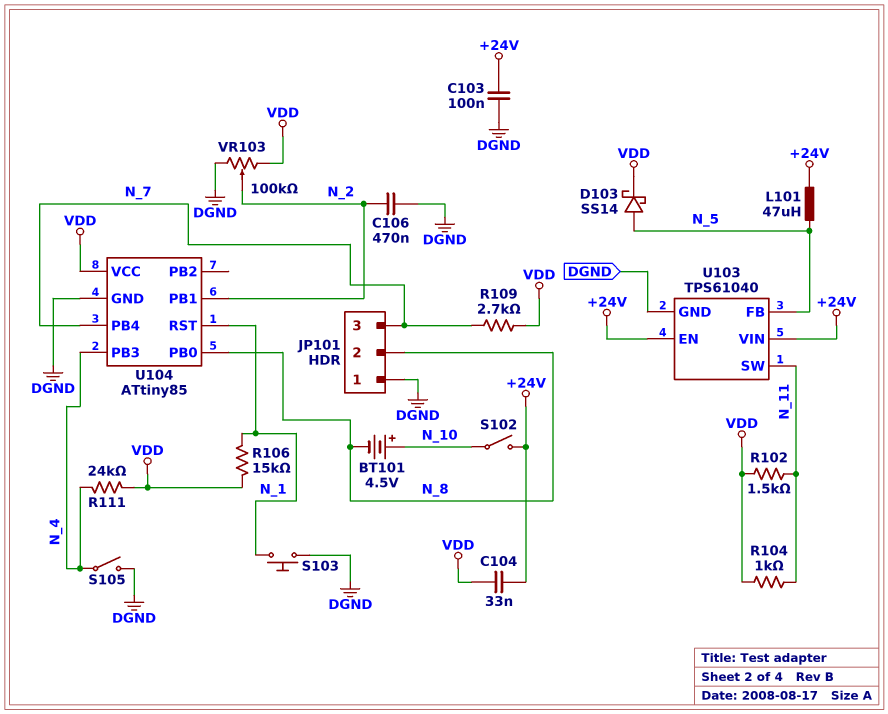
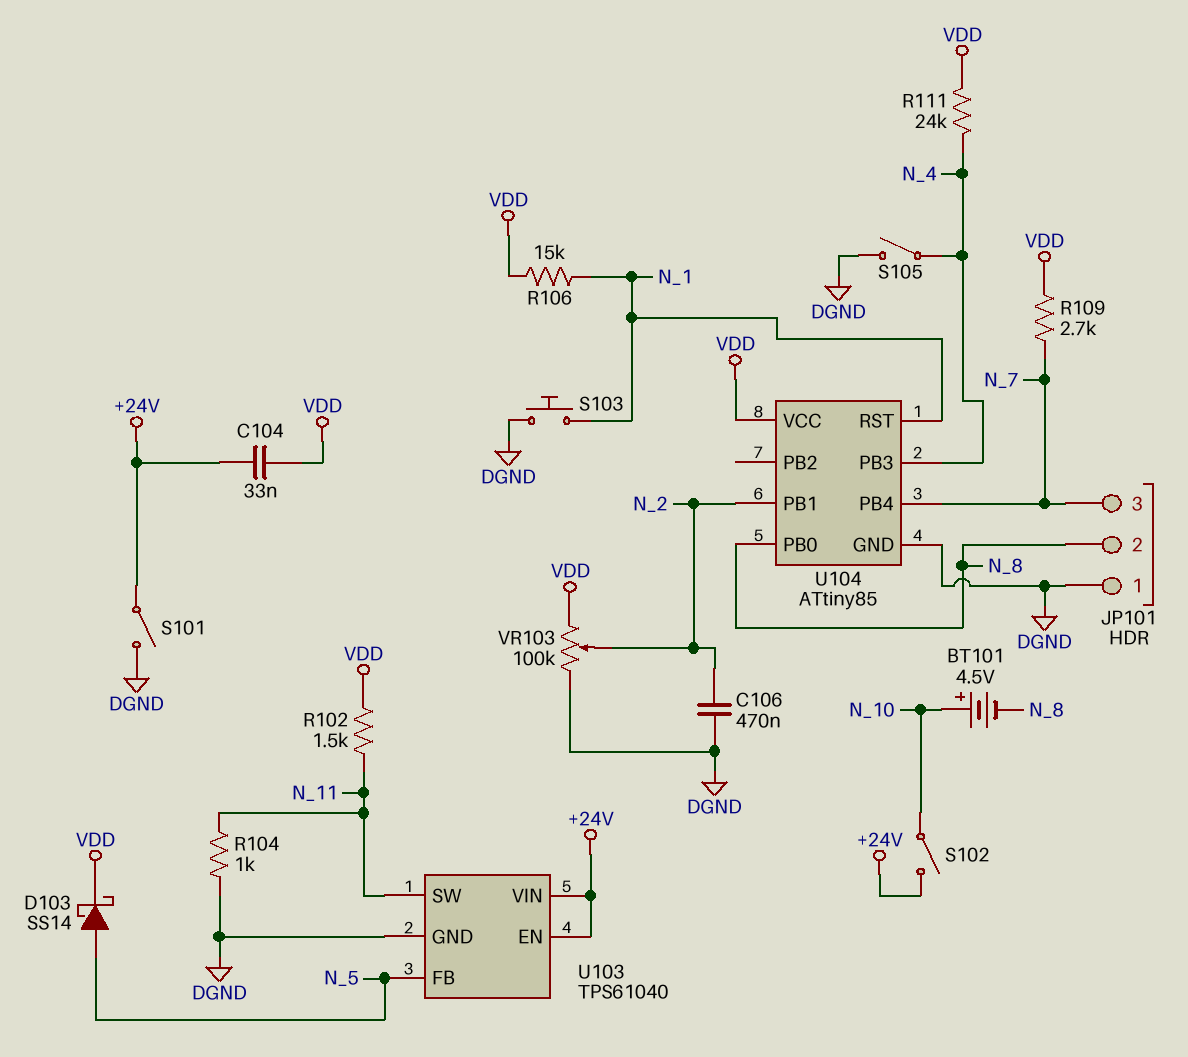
C103: 100nF (+24V, DGND) -> none
L101: 47uH (+24V, N_5) -> none
R104: 1k (N_11, VDD) -> 1k (DGND, N_11)
S101: none -> switch (+24V, DGND)

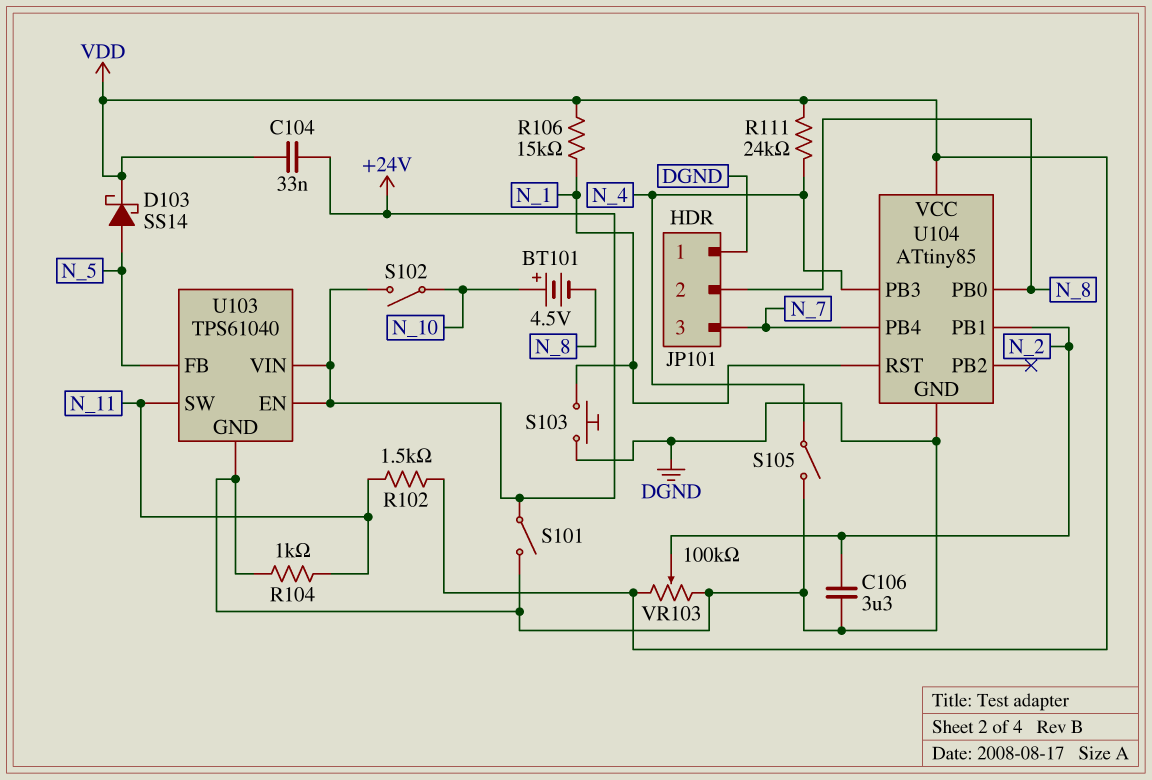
C106: 470nF (DGND, N_2) -> 3.3uF (DGND, N_2)
R109: 2.7k (N_7, VDD) -> none

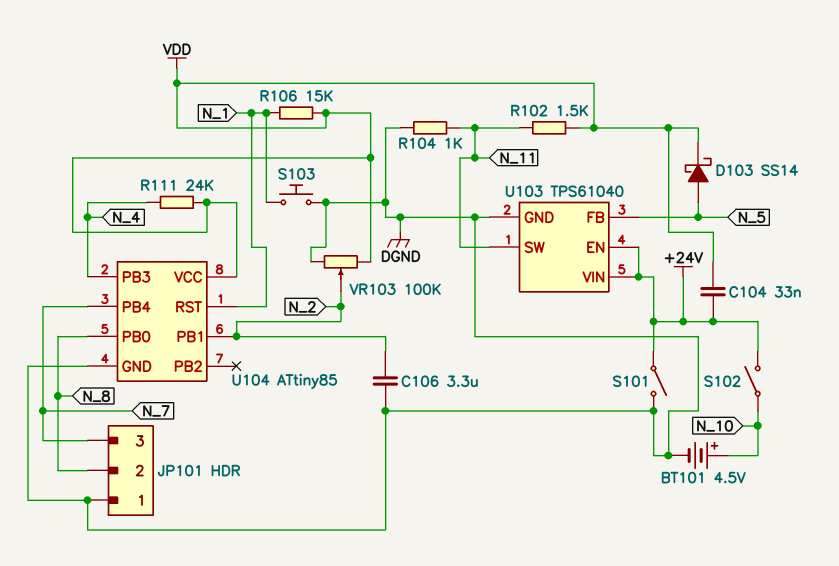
BT101: 4.5V (plus N_10, minus N_8) -> 4.5V (plus N_10, minus DGND)
S105: switch (DGND, N_4) -> none

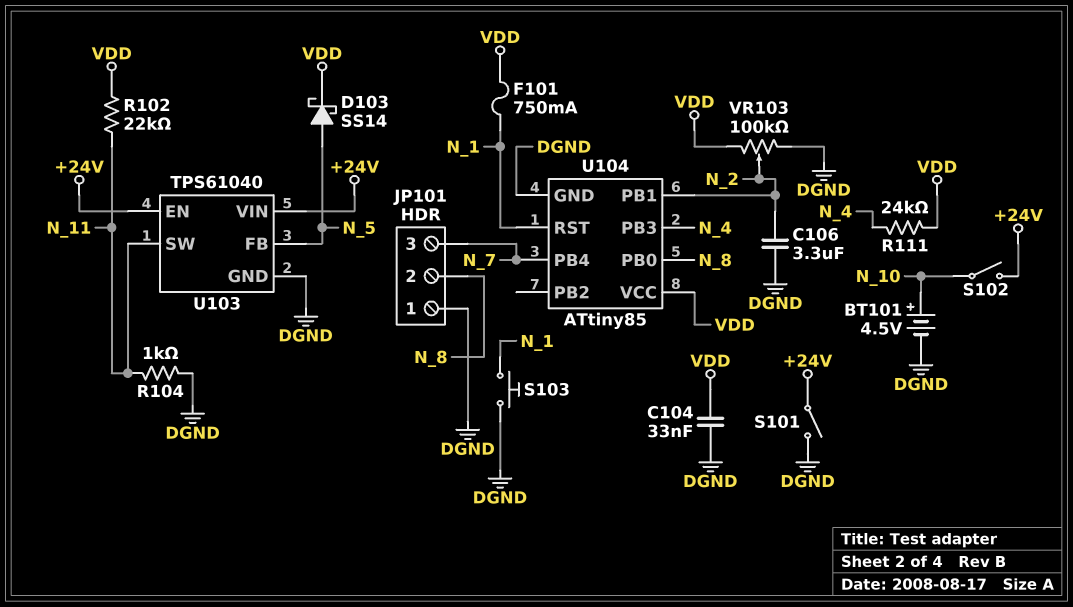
C104: 33nF (+24V, VDD) -> 33nF (DGND, VDD)
F101: none -> 750mA (N_1, VDD)
R102: 1.5k (N_11, VDD) -> 22k (N_11, VDD)
R106: 15k (N_1, VDD) -> none

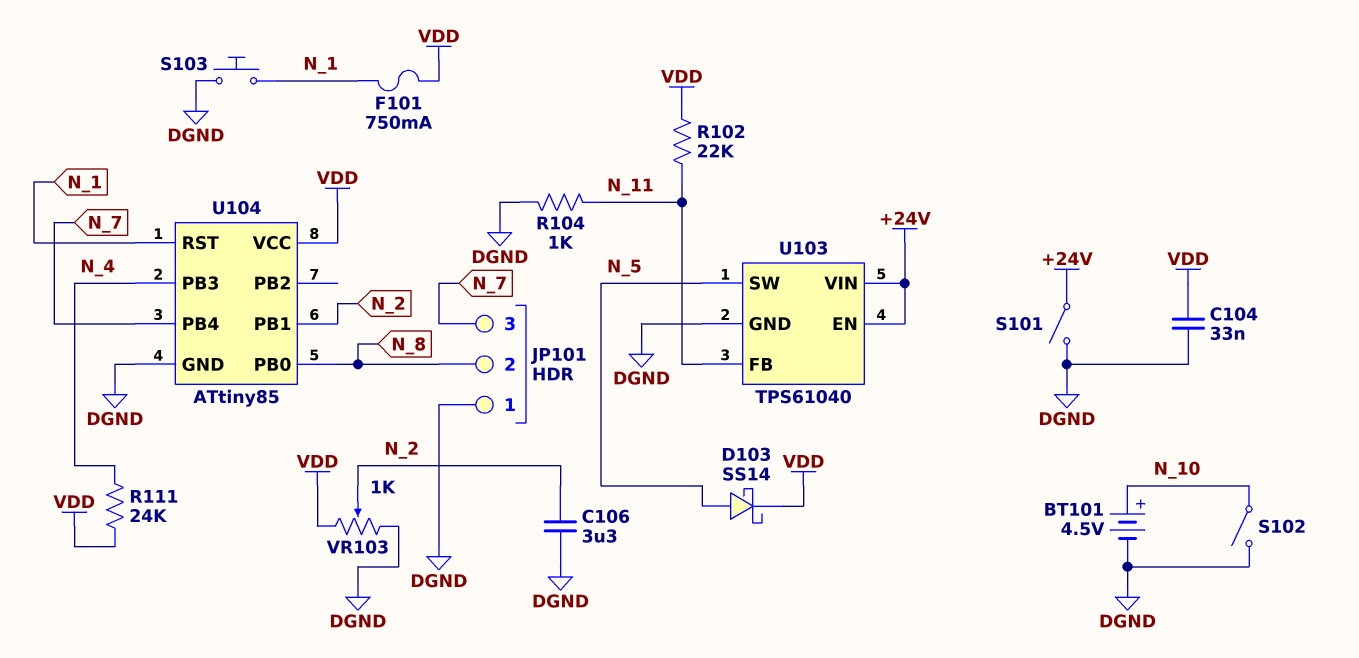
S102: switch (+24V, N_10) -> switch (DGND, N_10)
U103 pin FB: N_5 -> N_11
U103 pin SW: N_11 -> N_5
VR103: 100k (DGND, VDD, wiper N_2) -> 1k (DGND, VDD, wiper N_2)

